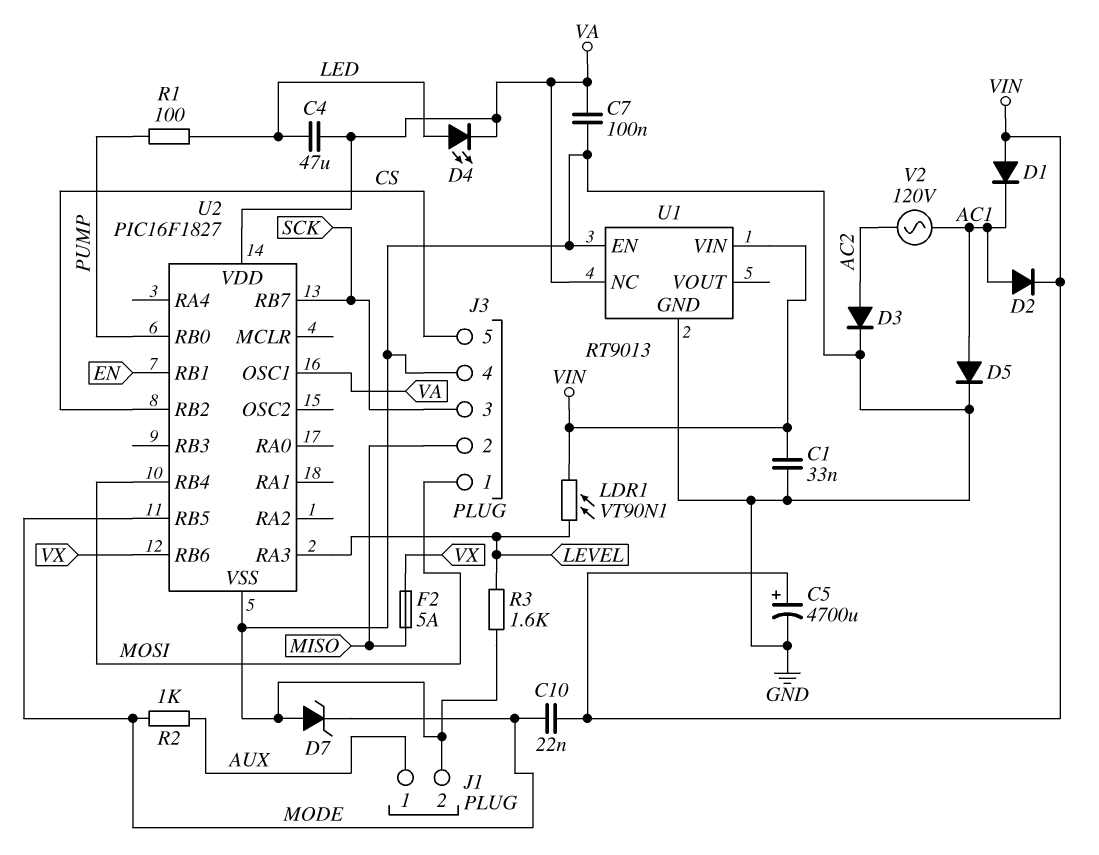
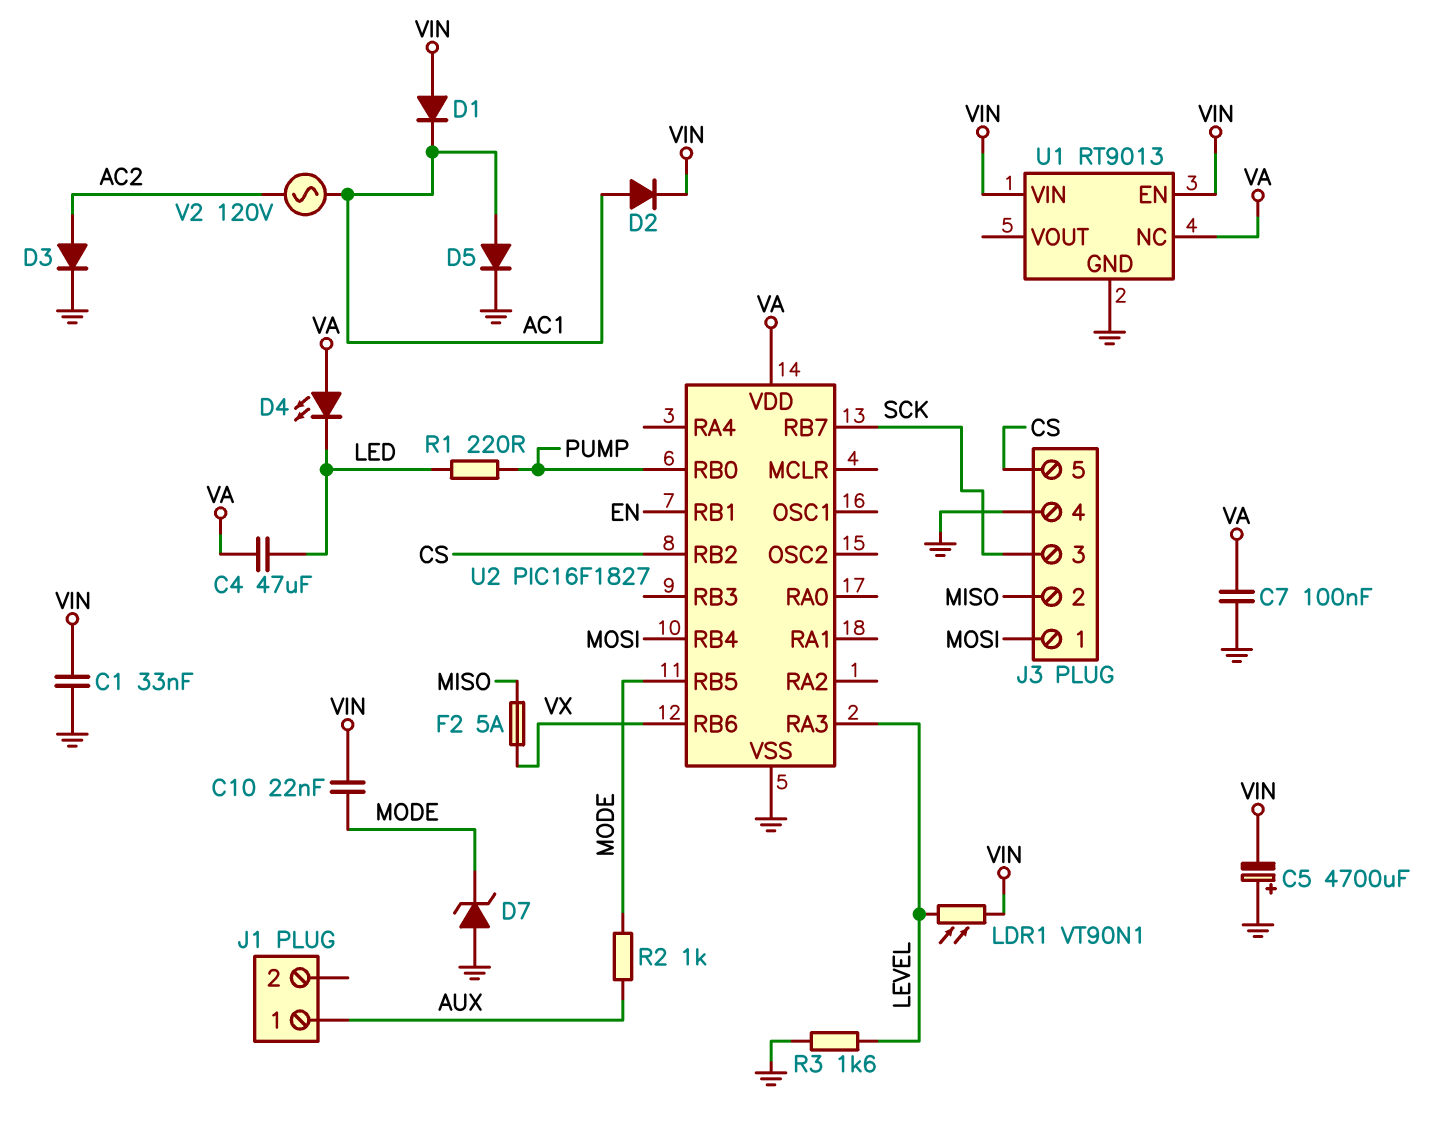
C5: 4700uF (plus VIN, minus GND) -> 4700uF (plus GND, minus VIN)
D4: LED (A LED, K VA) -> LED (A VA, K LED)
J1 pin 2: GND -> none
R1: 100 (LED, PUMP) -> 220 (LED, PUMP)
U1 pin EN: GND -> VIN
U2 pin OSC1: VA -> none

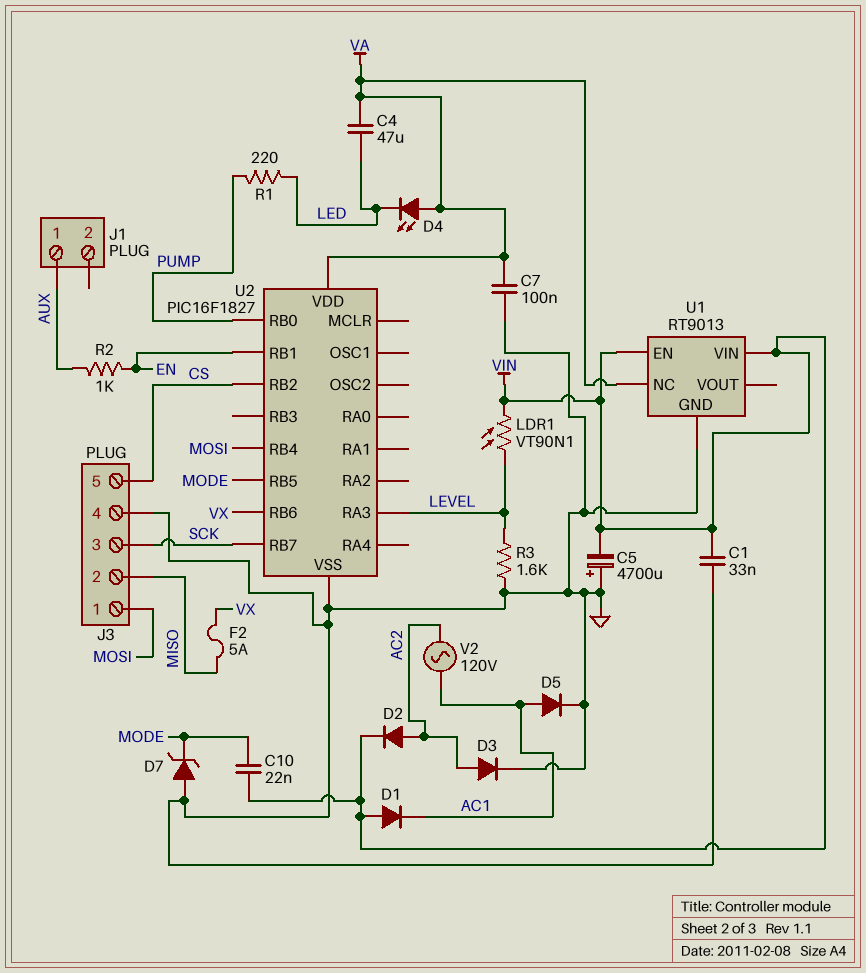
D2: diode (A AC1, K VIN) -> diode (A AC2, K VIN)
R2: 1k (AUX, MODE) -> 1k (AUX, EN)

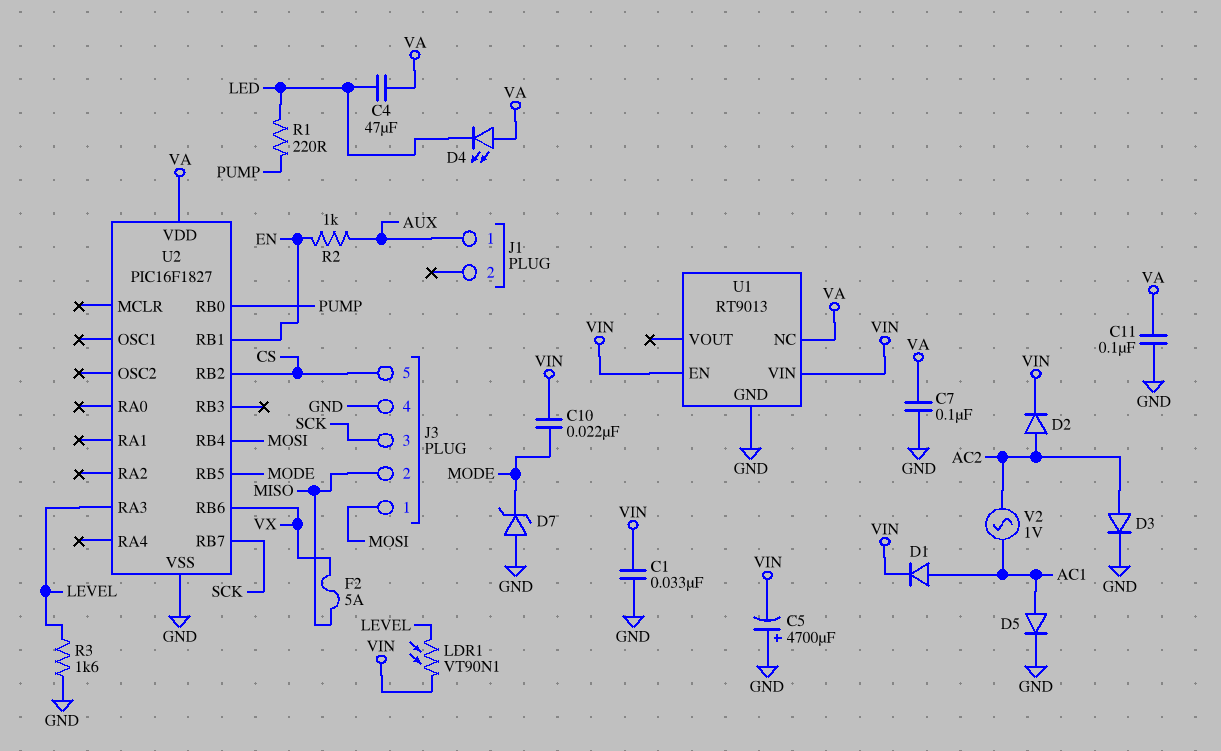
C11: none -> 100nF (GND, VA)
D1: diode (A VIN, K AC1) -> diode (A AC1, K VIN)
V2: AC 120V (AC1, AC2) -> AC 1V (AC1, AC2)

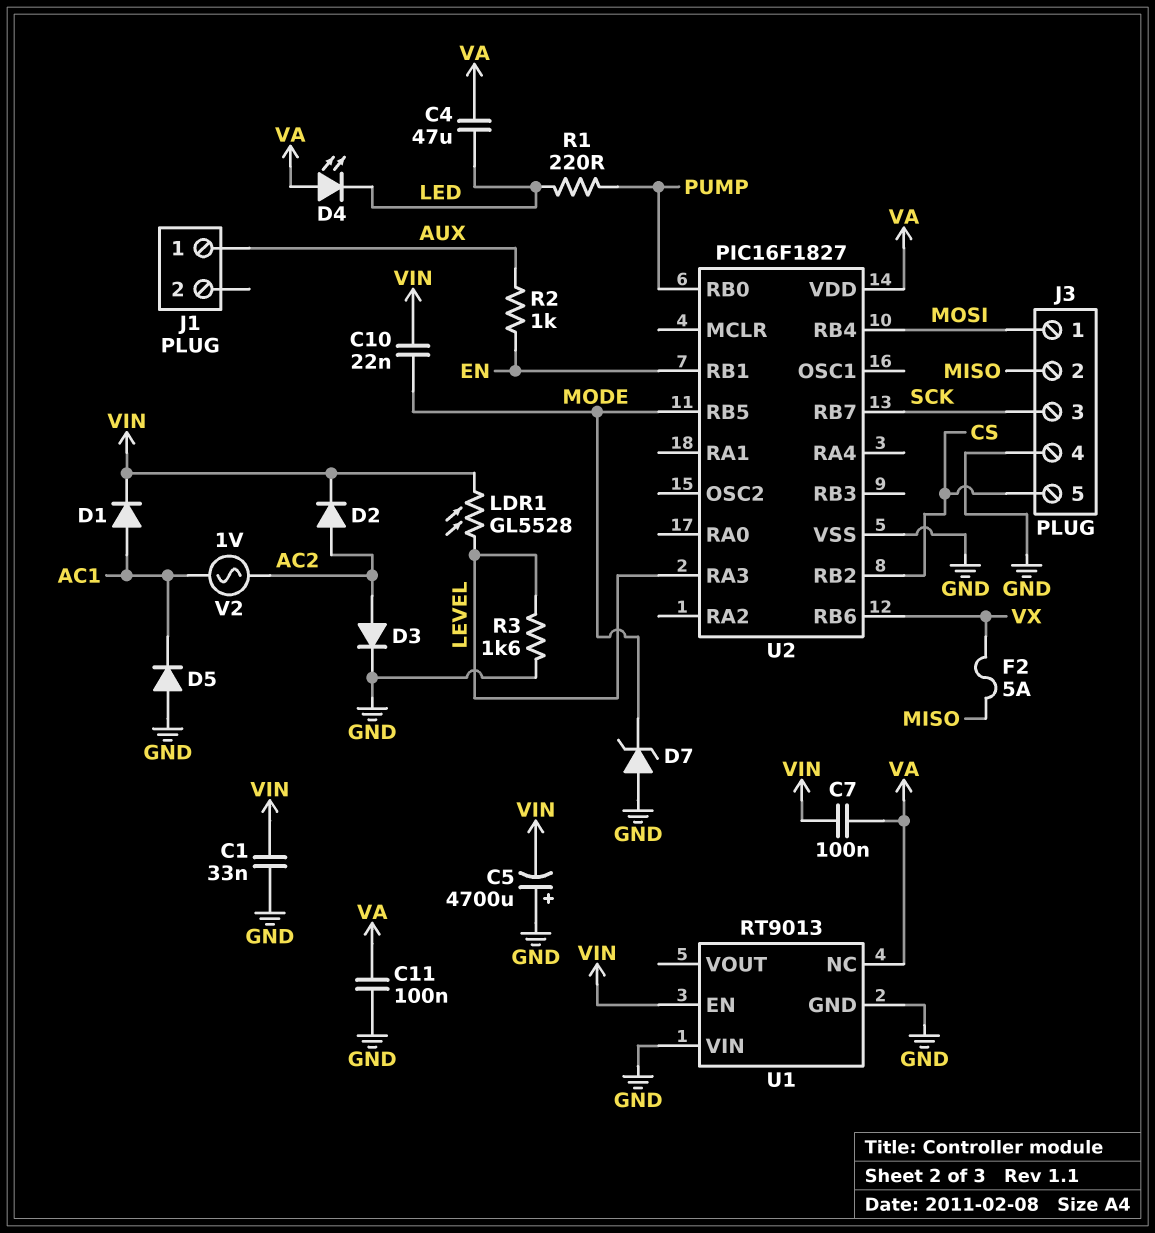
C7: 100nF (GND, VA) -> 100nF (VA, VIN)
D5: diode (A AC1, K GND) -> diode (A GND, K AC1)
LDR1: VT90N1 (LEVEL, VIN) -> GL5528 (LEVEL, VIN)
U1 pin VIN: VIN -> GND

